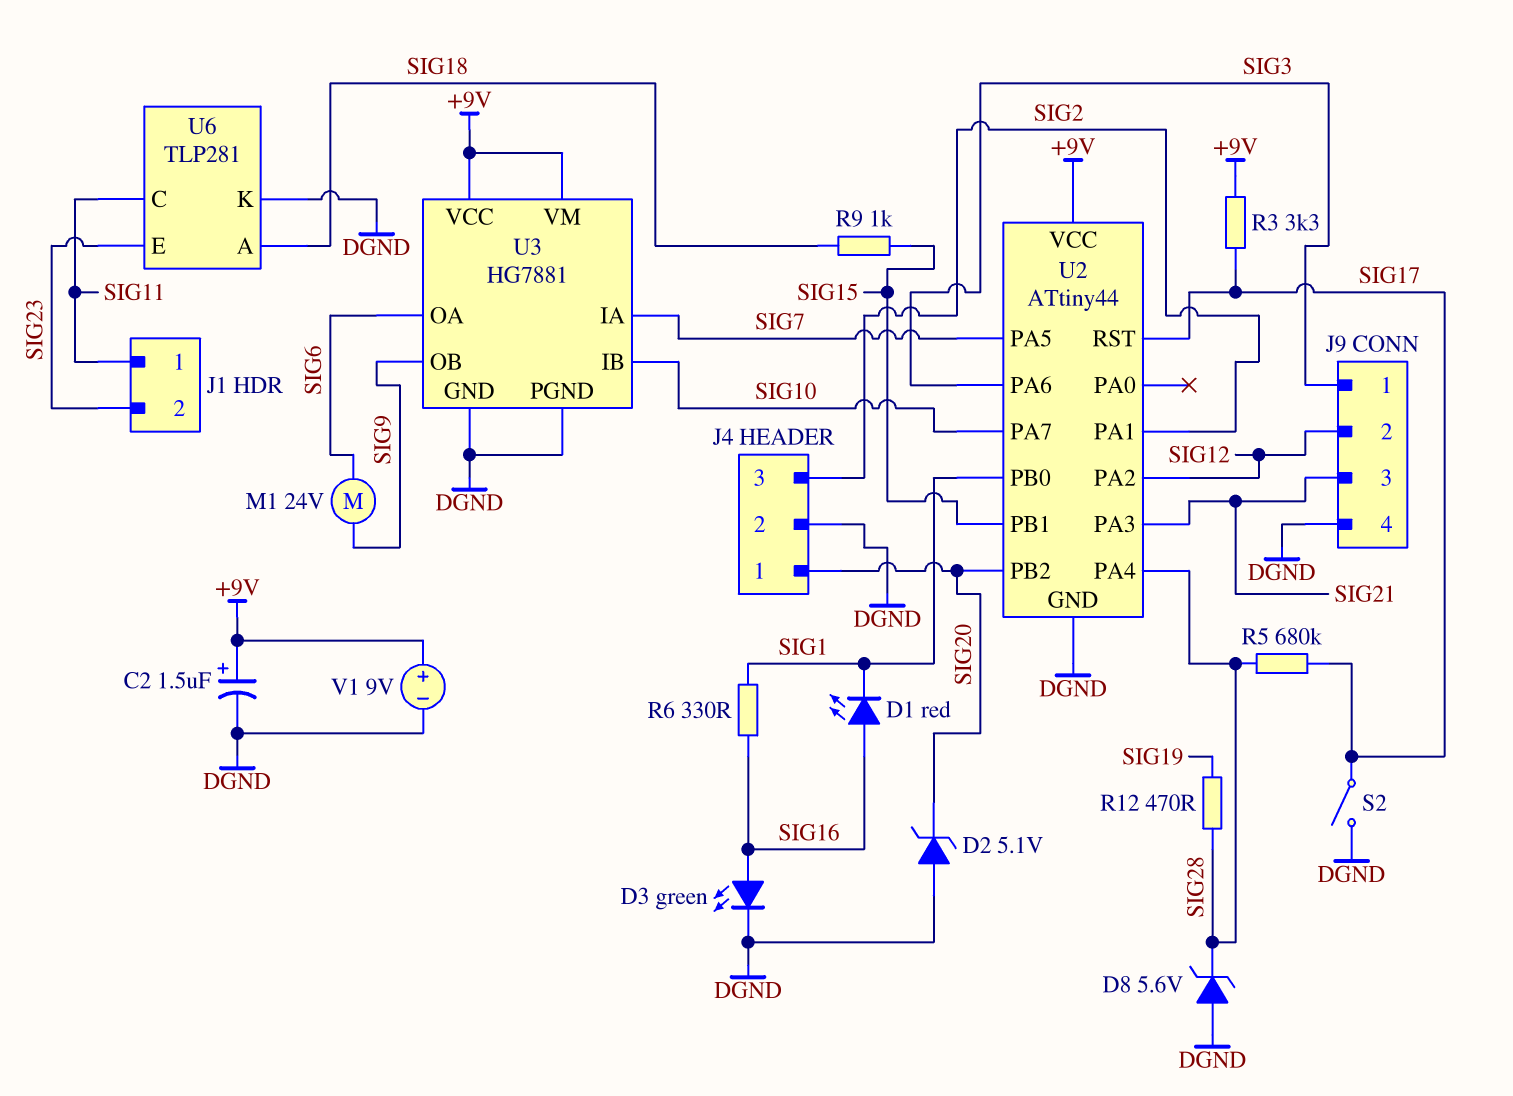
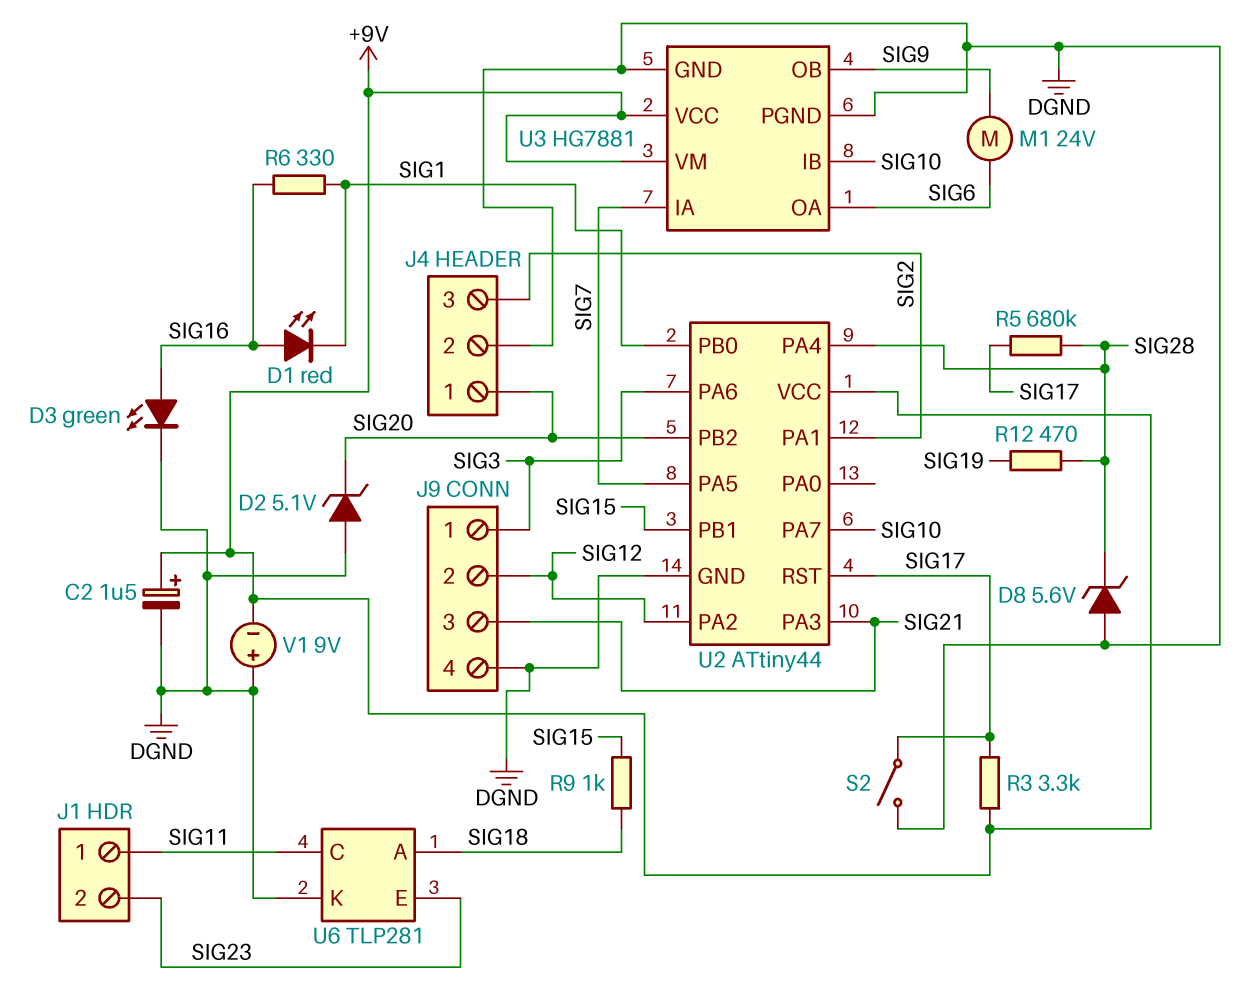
V1: 9V (plus +9V, minus DGND) -> 9V (plus DGND, minus +9V)

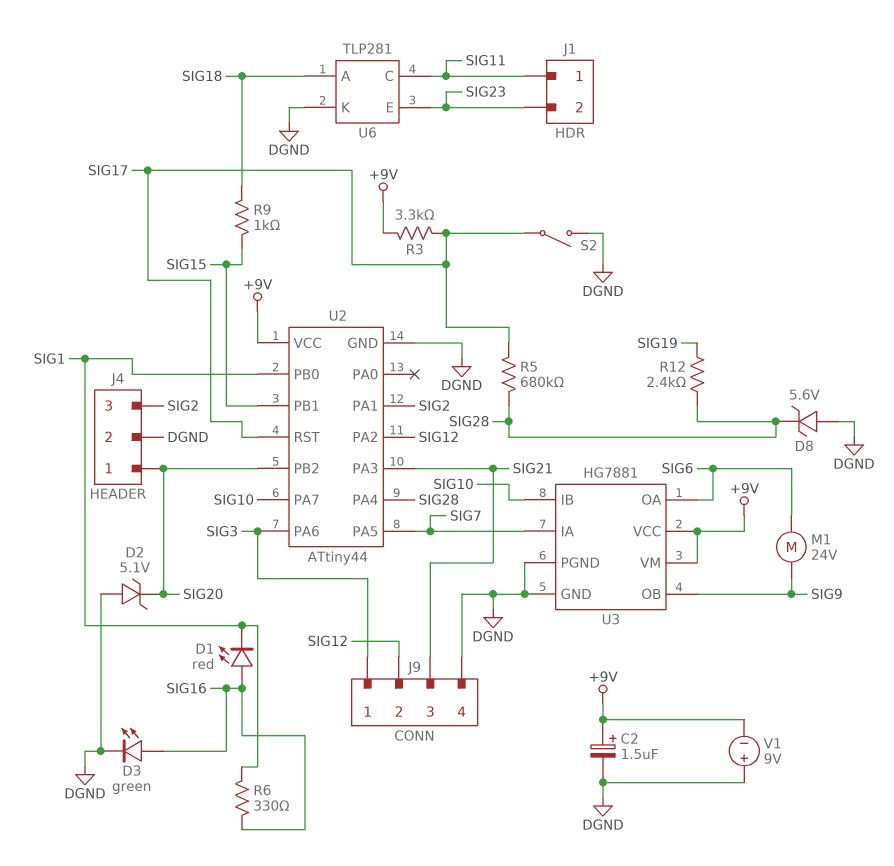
R12: 470 (SIG19, SIG28) -> 2.4k (SIG19, SIG28)

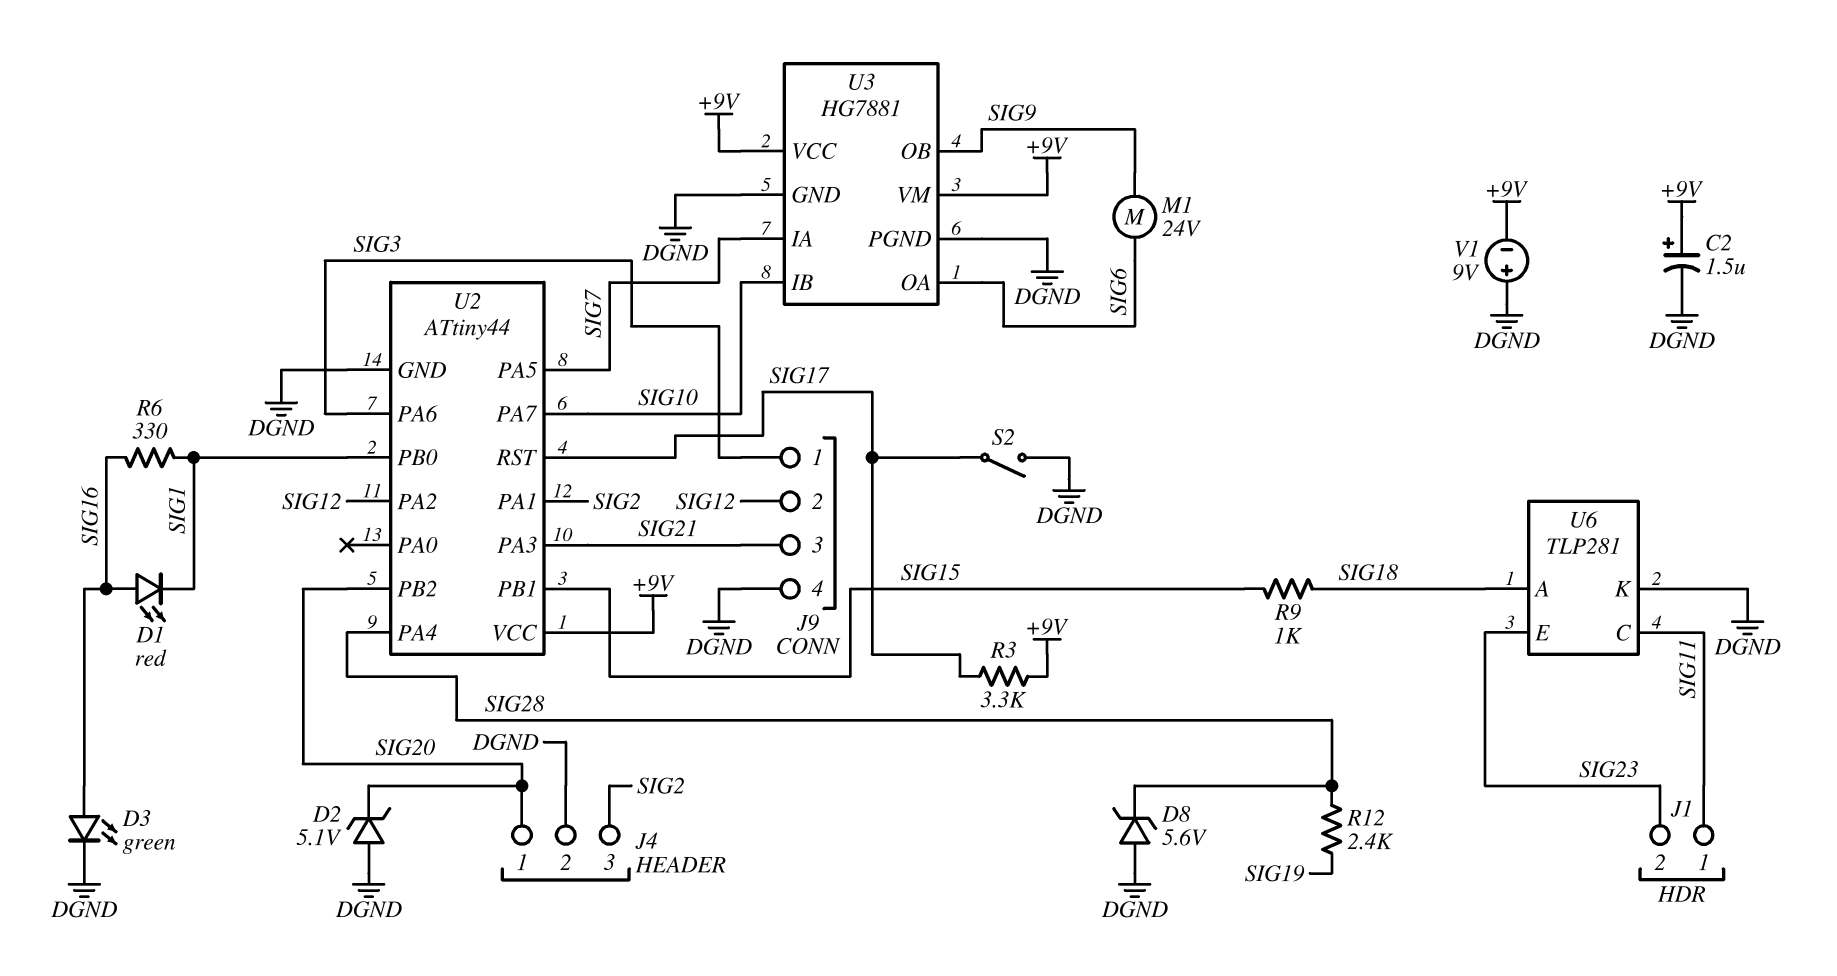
R5: 680k (SIG17, SIG28) -> none

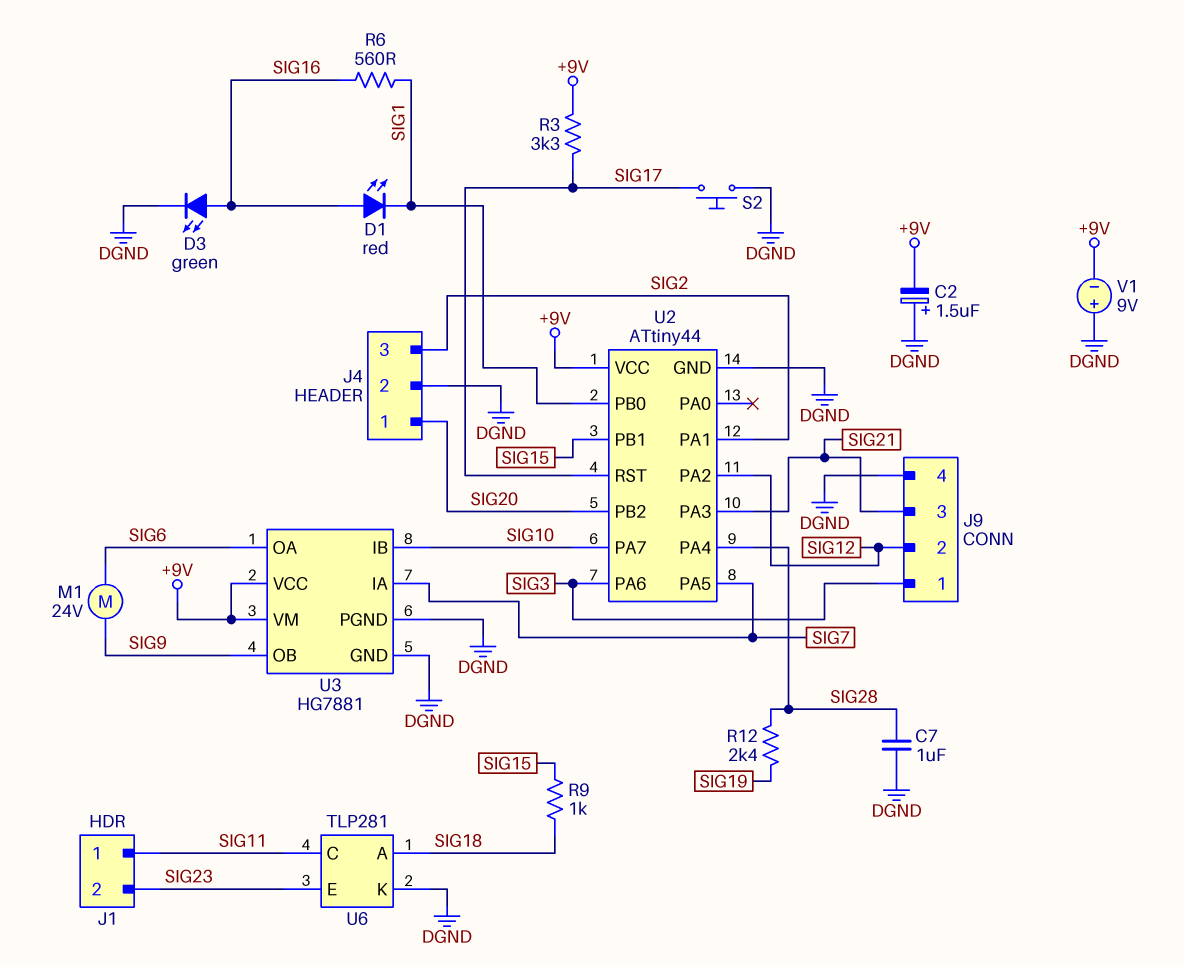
C2: 1.5uF (plus +9V, minus DGND) -> 1.5uF (plus DGND, minus +9V)
C7: none -> 1uF (DGND, SIG28)
D2: zener 5.1V (A DGND, K SIG20) -> none
D8: zener 5.6V (A DGND, K SIG28) -> none
R6: 330 (SIG1, SIG16) -> 560 (SIG1, SIG16)
S2: switch (DGND, SIG17) -> button (DGND, SIG17)

